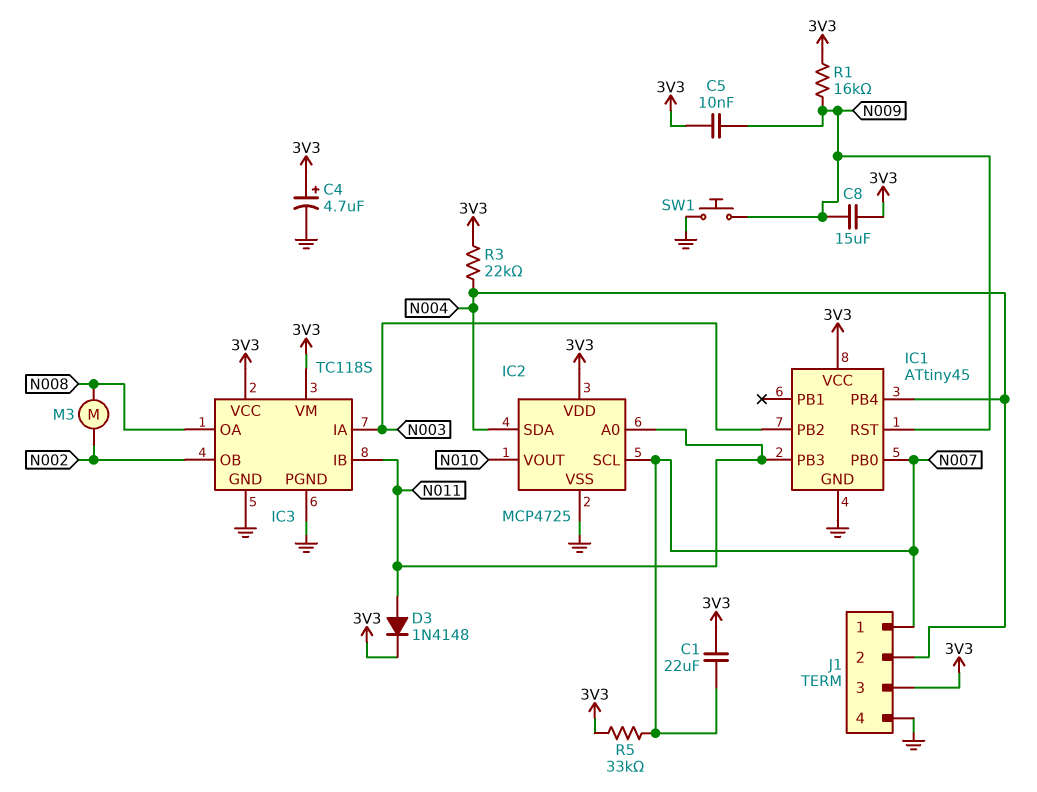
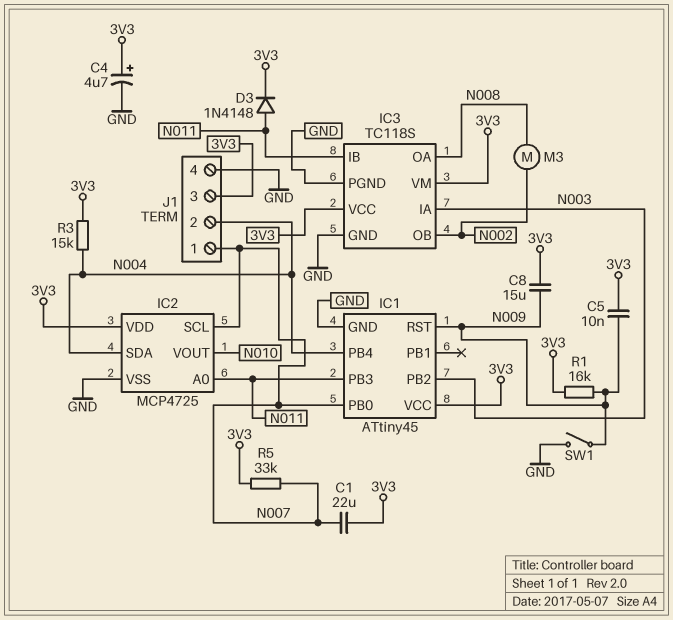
R3: 22k (3V3, N004) -> 15k (3V3, N004)
SW1: button (GND, N009) -> switch (GND, N009)

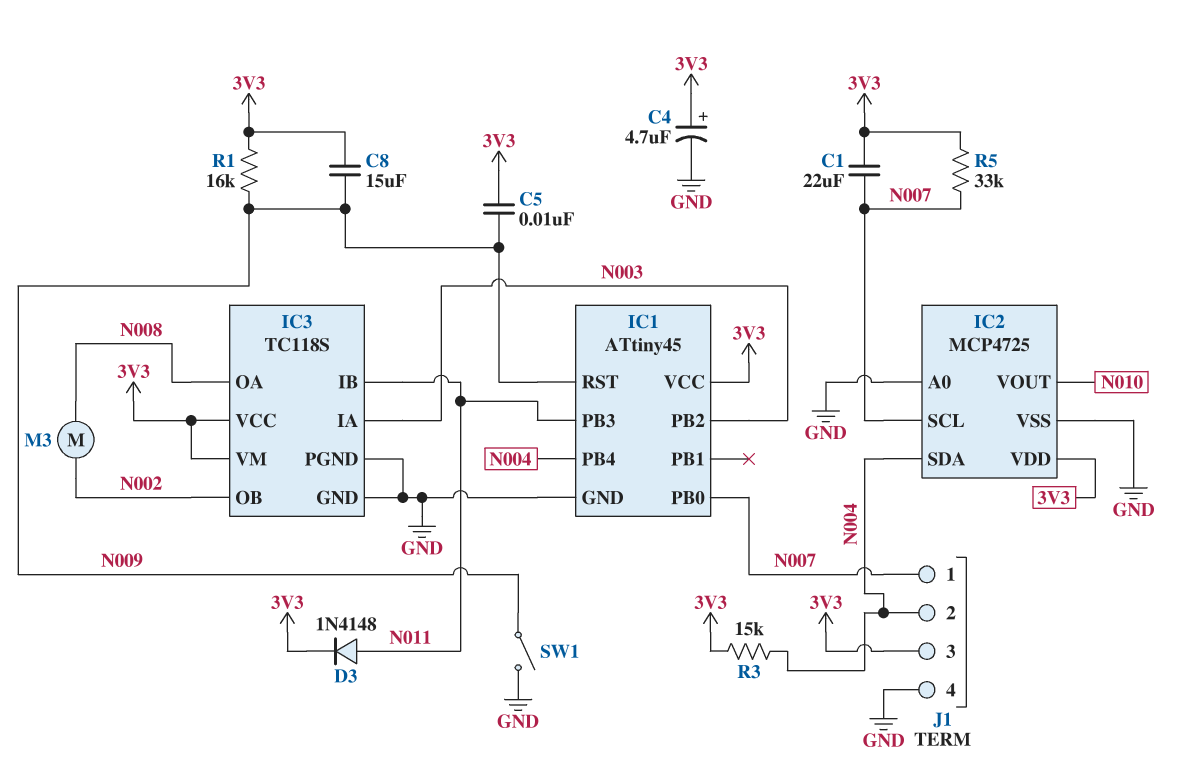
IC2 pin A0: N011 -> GND

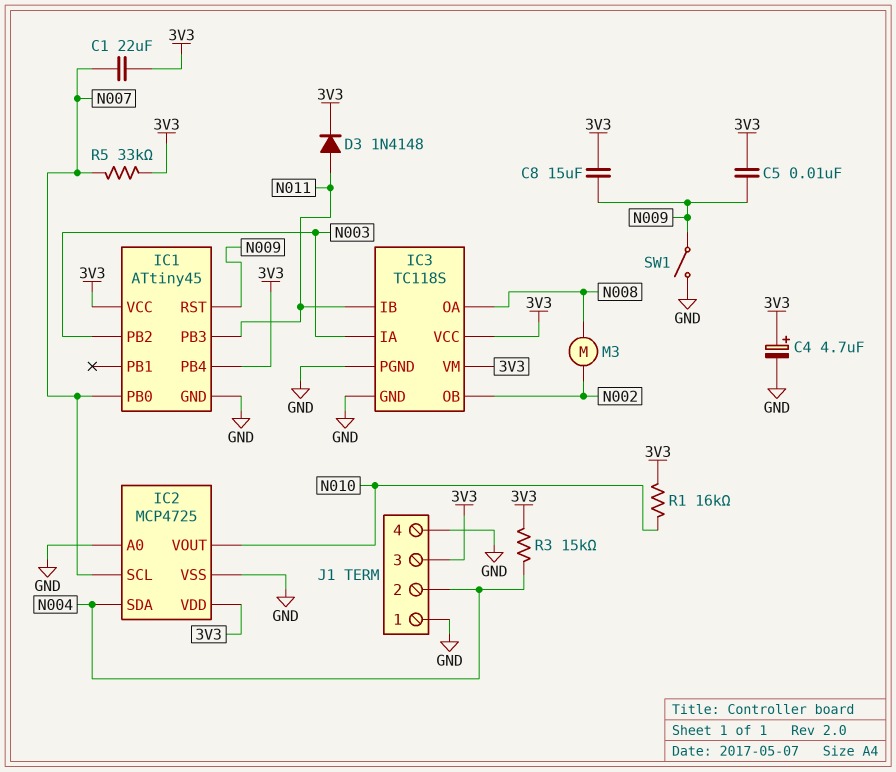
IC1 pin PB4: N004 -> 3V3
J1 pin 1: N007 -> GND
R1: 16k (3V3, N009) -> 16k (3V3, N010)

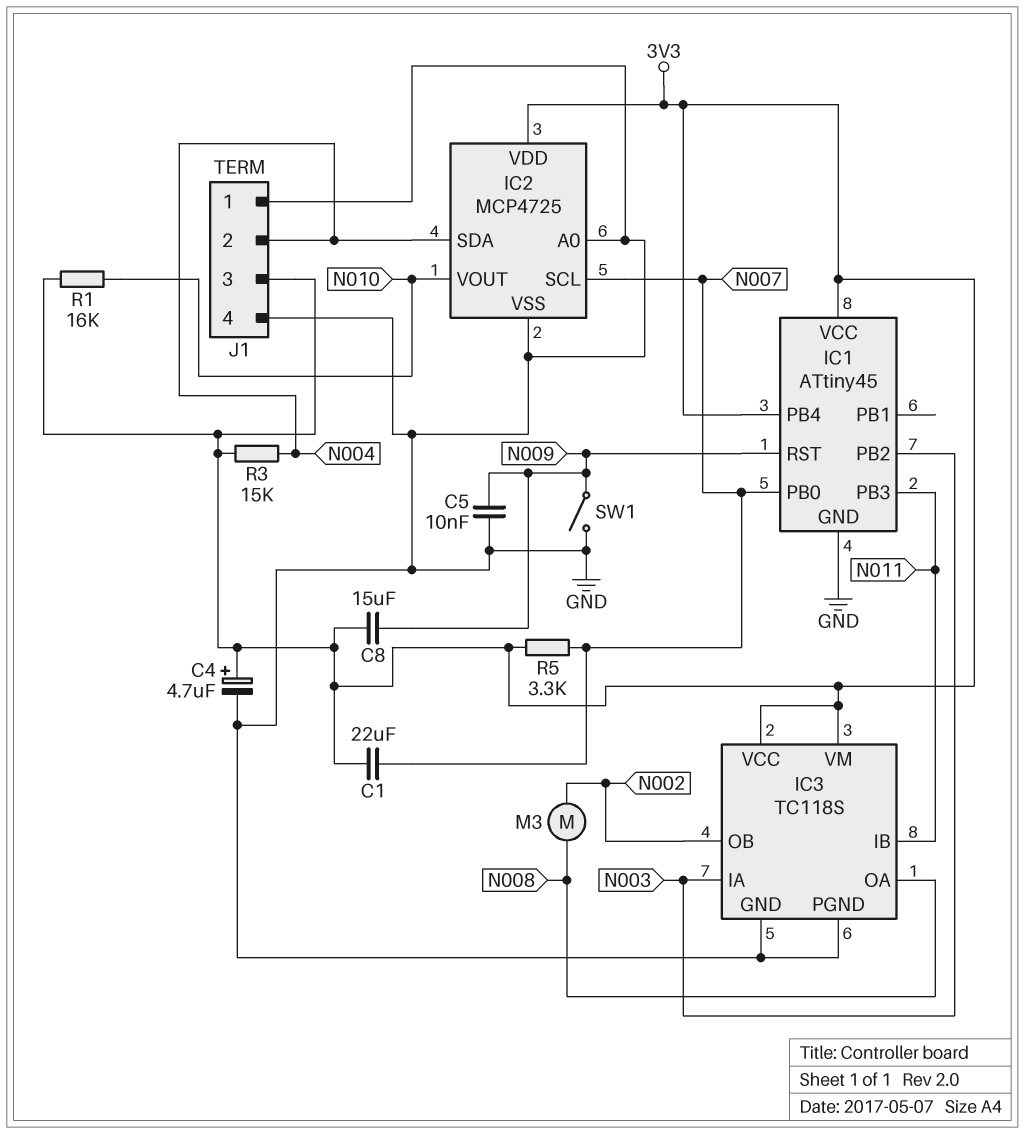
C5: 10nF (3V3, N009) -> 10nF (GND, N009)
D3: diode 1N4148 (A N011, K 3V3) -> none
R5: 33k (3V3, N007) -> 3.3k (3V3, N007)

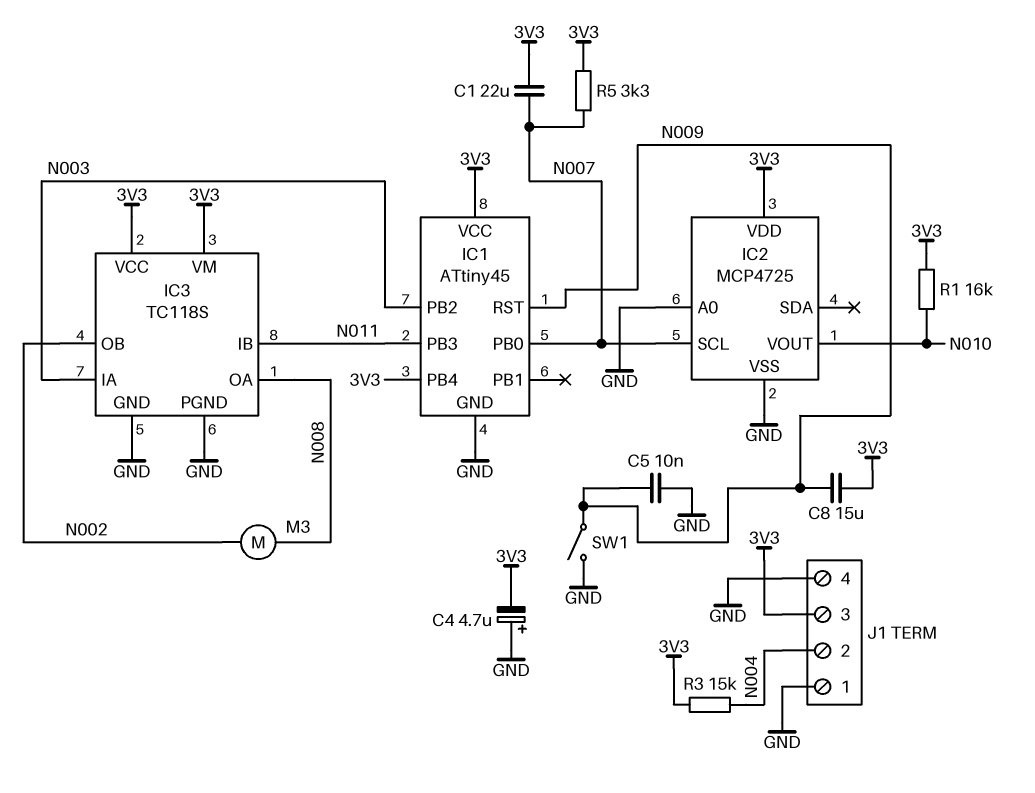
C4: 4.7uF (plus 3V3, minus GND) -> 4.7uF (plus GND, minus 3V3)
IC2 pin SDA: N004 -> none

